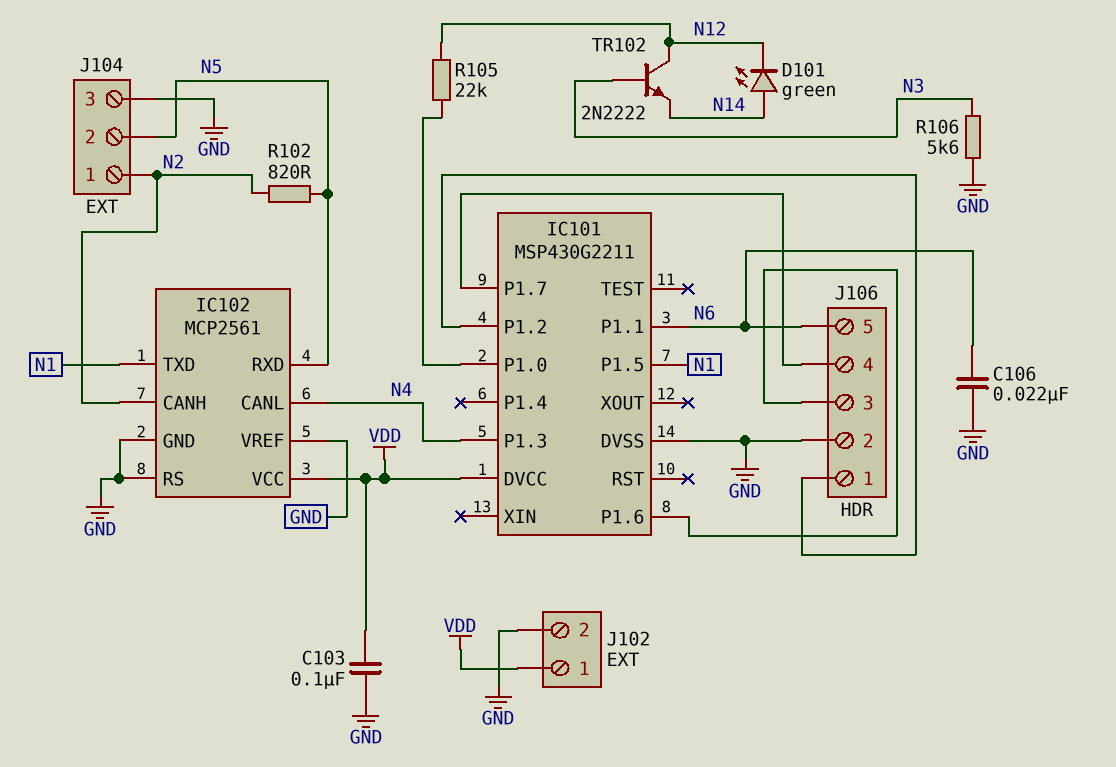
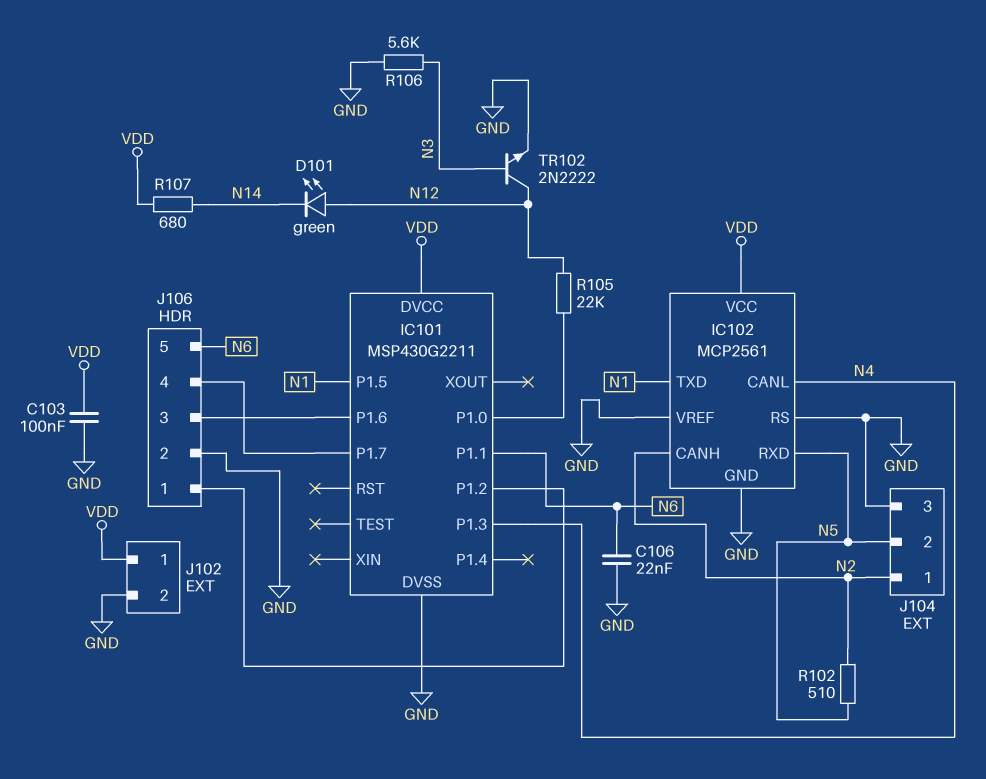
D101: LED green (A N14, K N12) -> LED green (A N12, K N14)
R102: 820 (N2, N5) -> 510 (N2, N5)
R107: none -> 680 (N14, VDD)
TR102: NPN 2N2222 (B N3, C N12, E N14) -> NPN 2N2222 (B N3, C N12, E GND)

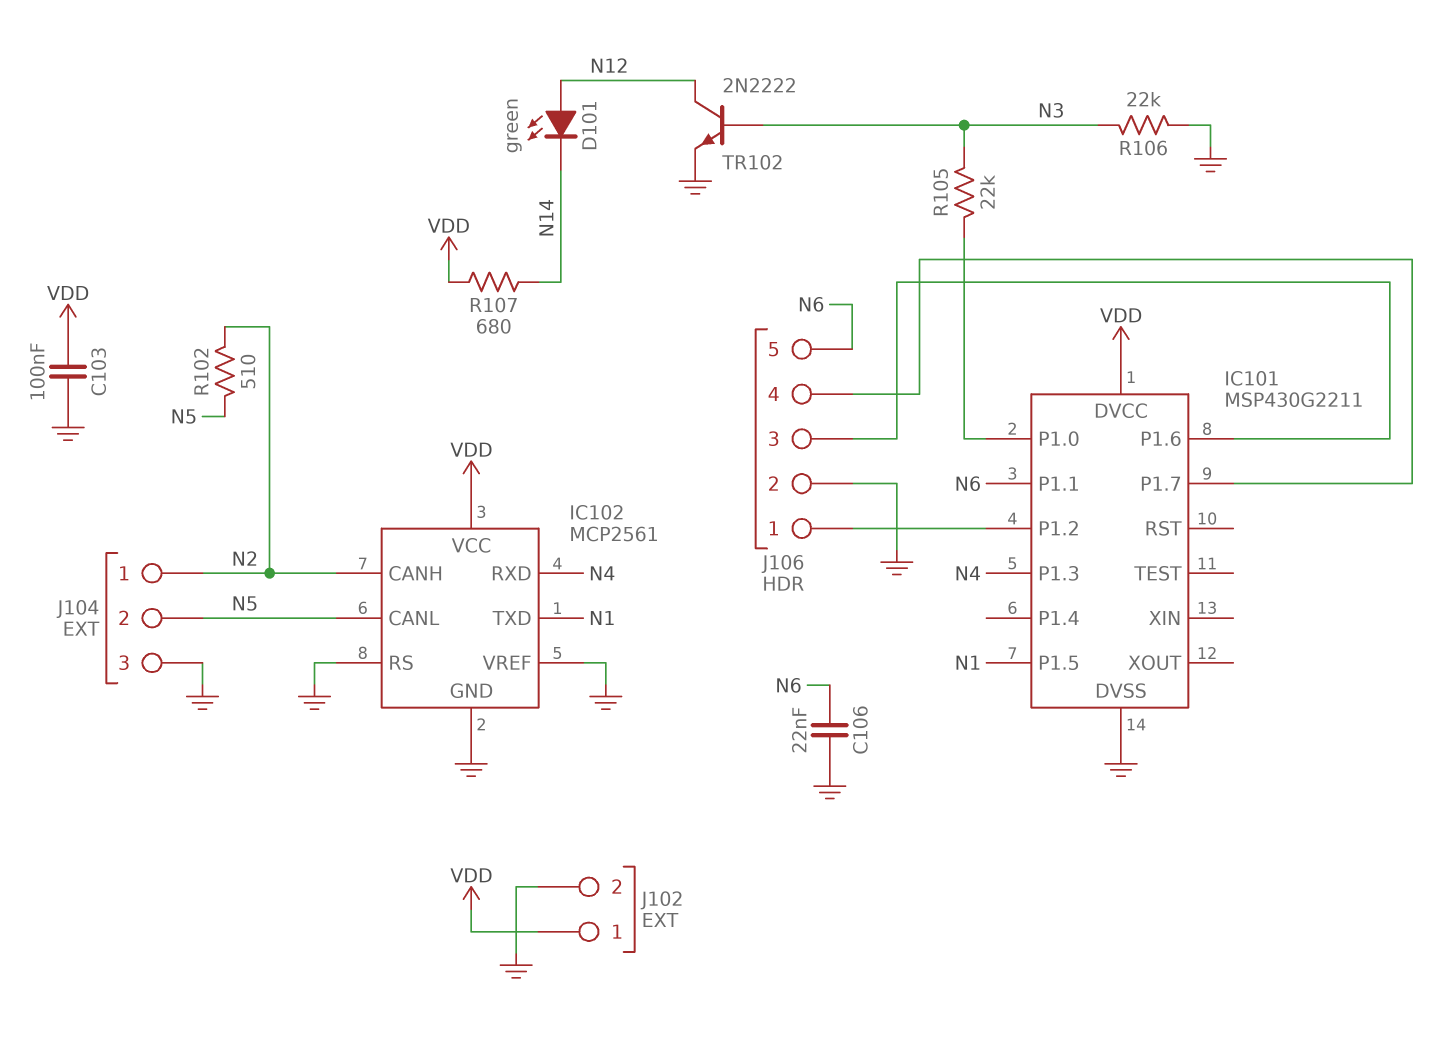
IC102 pin CANL: N4 -> N5
IC102 pin RXD: N5 -> N4
R105: 22k (IC101/P1.0, N12) -> 22k (IC101/P1.0, N3)
R106: 5.6k (GND, N3) -> 22k (GND, N3)

